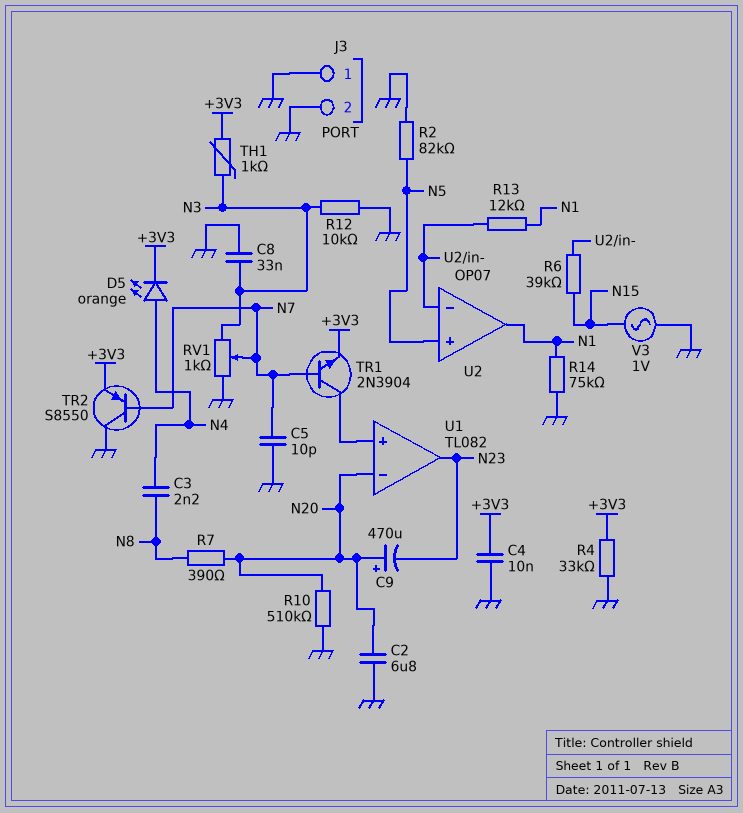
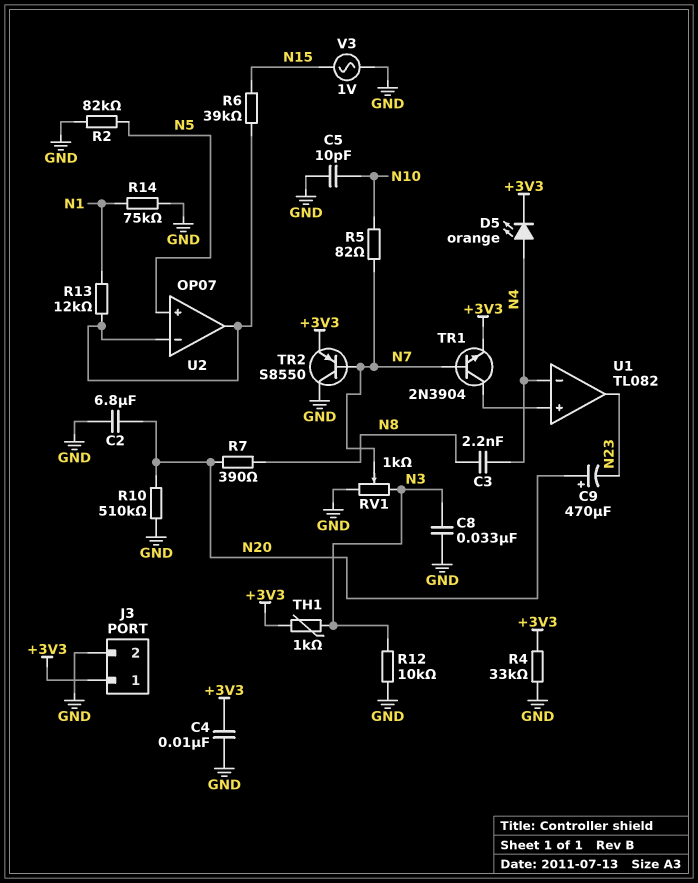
C5: 10pF (GND, N7) -> 10pF (GND, N10)
J3 pin 1: GND -> +3V3
R5: none -> 82 (N7, N10)
U1 pin in-: N20 -> N4
U2 pin out: N1 -> U2/in-

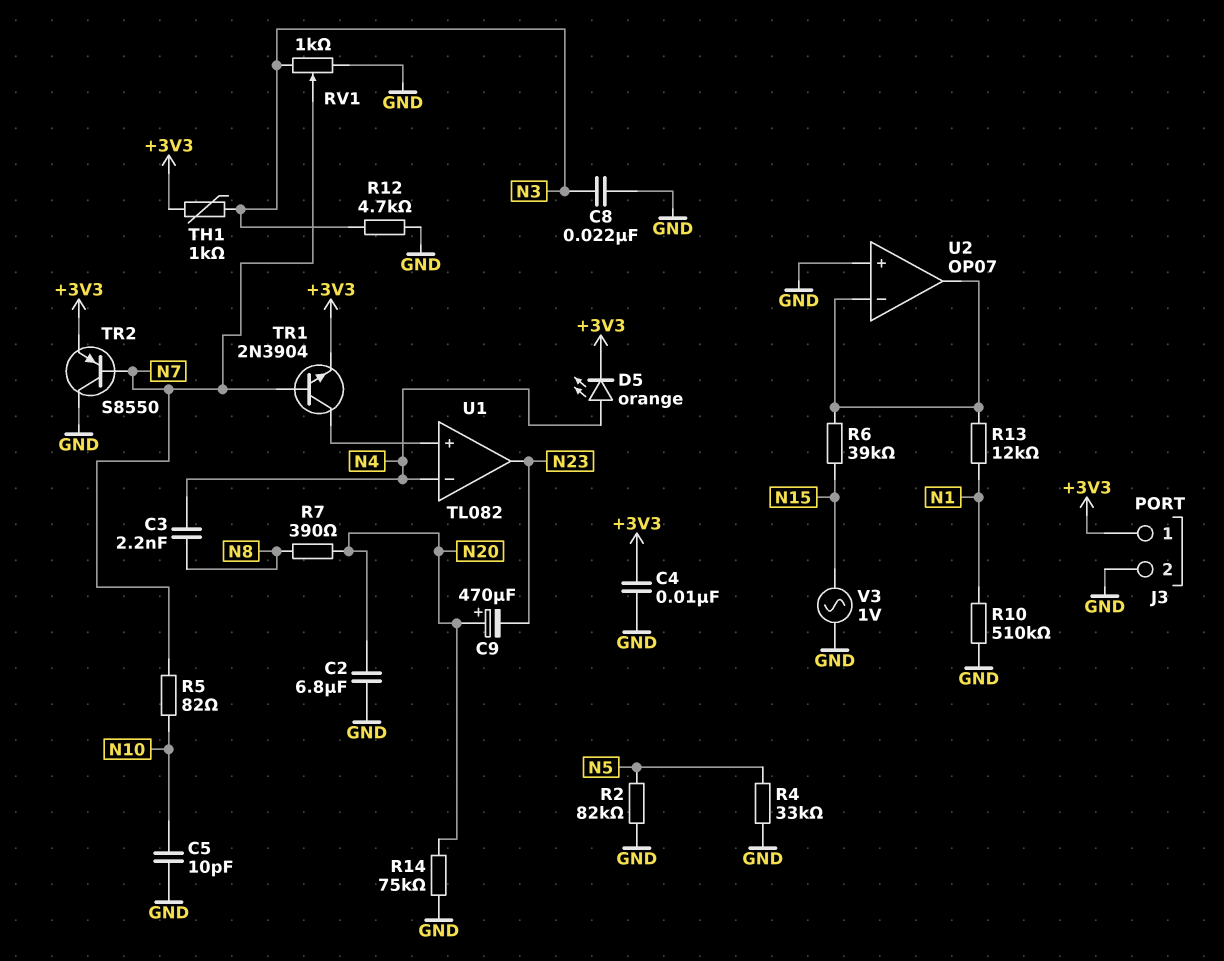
C8: 33nF (GND, N3) -> 22nF (GND, N3)
R4: 33k (+3V3, GND) -> 33k (GND, N5)
R10: 510k (GND, N20) -> 510k (GND, N1)
R12: 10k (GND, N3) -> 4.7k (GND, N3)
R14: 75k (GND, N1) -> 75k (GND, N20)
U2 pin in+: N5 -> GND

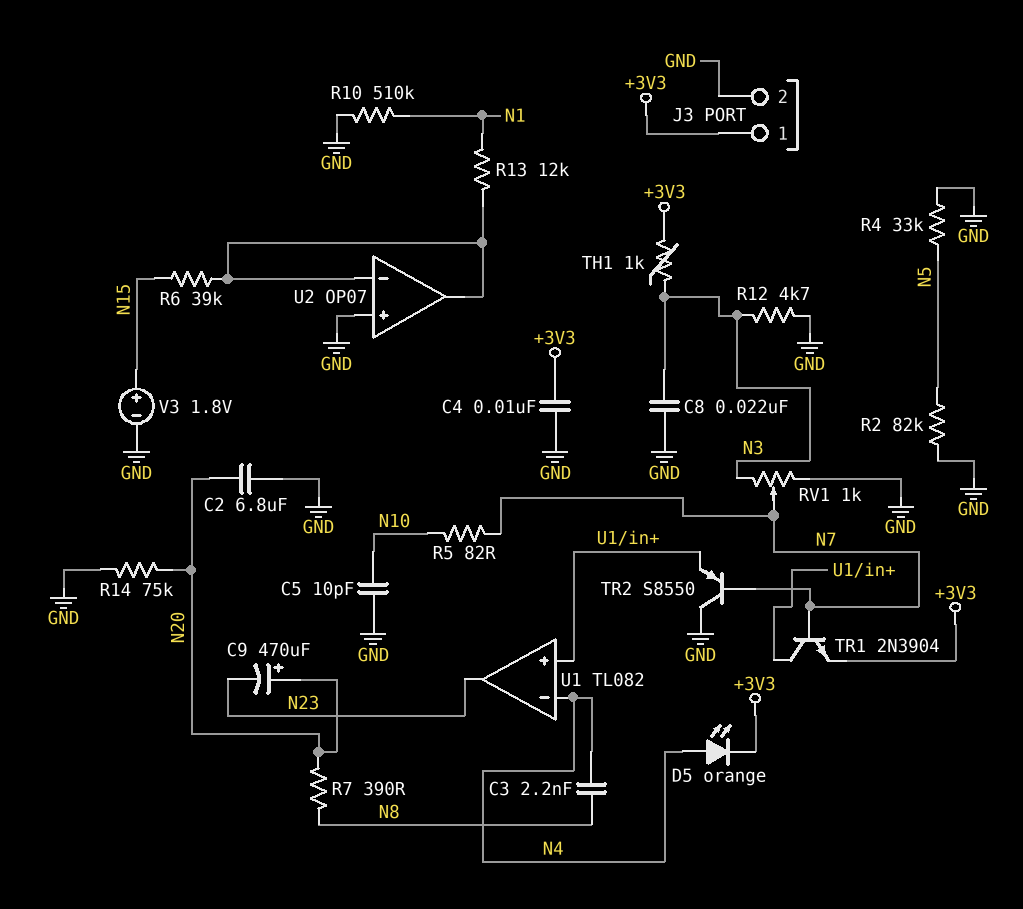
TR2: PNP S8550 (B N7, C GND, E +3V3) -> PNP S8550 (B N7, C GND, E U1/in+)
V3: AC 1V (GND, N15) -> 1.8V (plus N15, minus GND)

